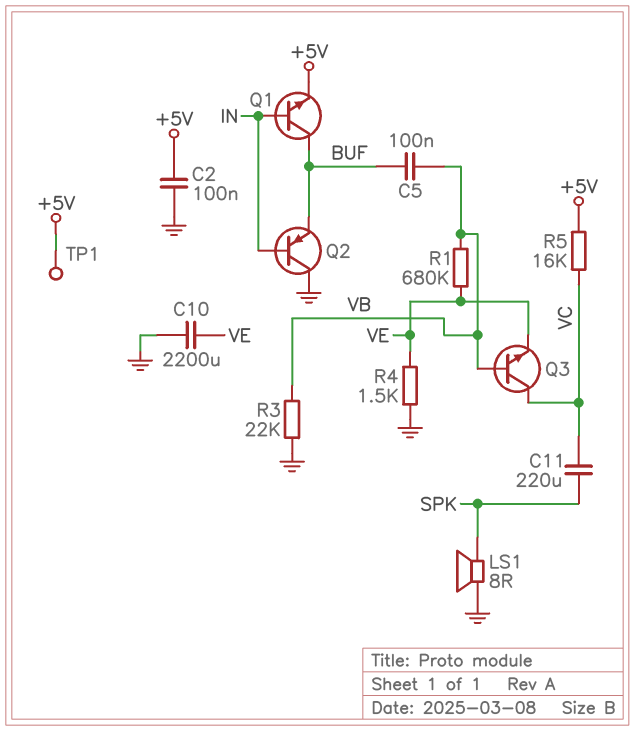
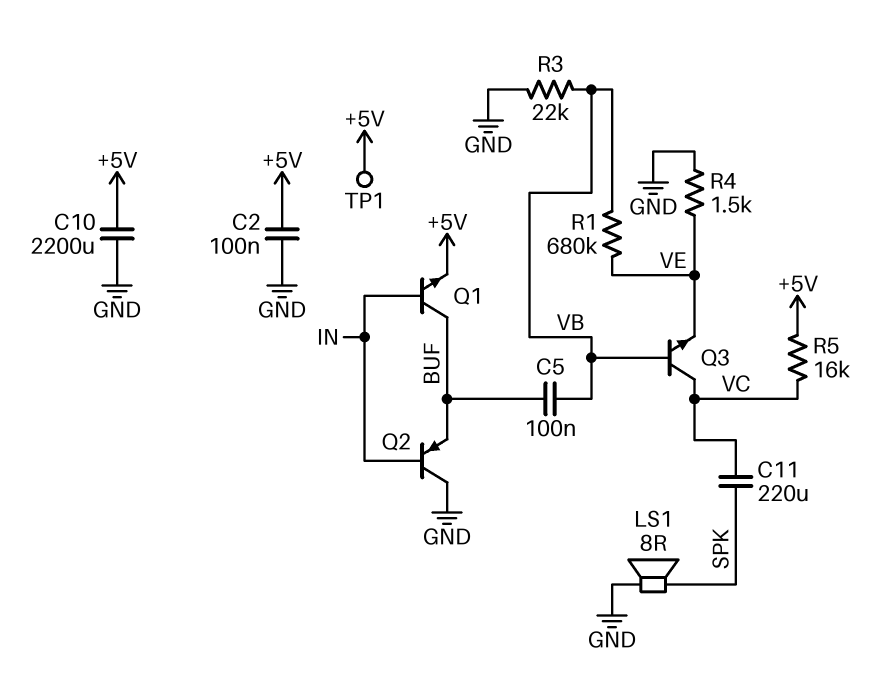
C10: 2200uF (GND, VE) -> 2200uF (+5V, GND)

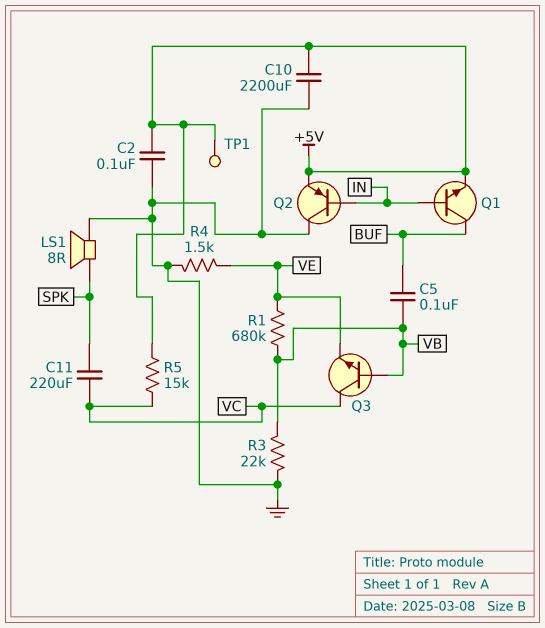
Q2: PNP (B IN, C GND, E BUF) -> PNP (B IN, C GND, E +5V)
R5: 16k (+5V, VC) -> 15k (+5V, VC)

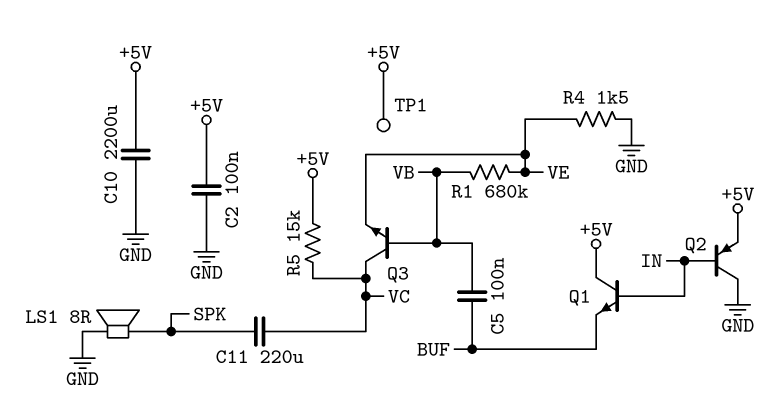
Q1: NPN (B IN, C BUF, E +5V) -> NPN (B IN, C +5V, E BUF)
R3: 22k (GND, VB) -> none

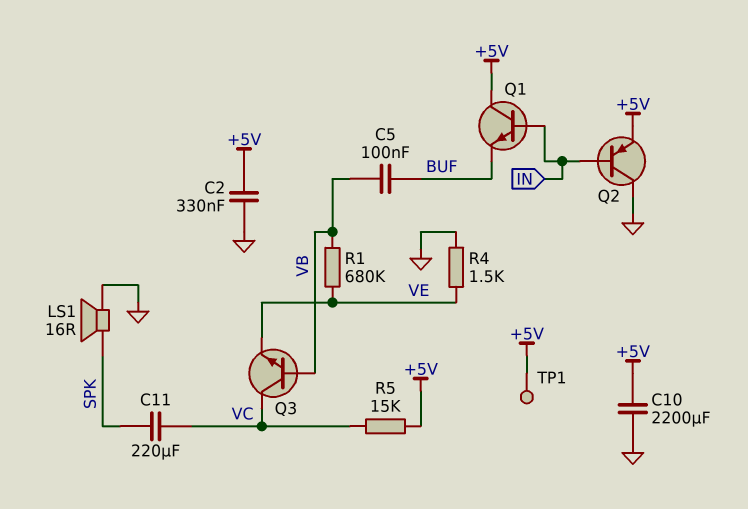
C2: 100nF (+5V, GND) -> 330nF (+5V, GND)
LS1: speaker 8R (GND, SPK) -> speaker 16R (GND, SPK)

